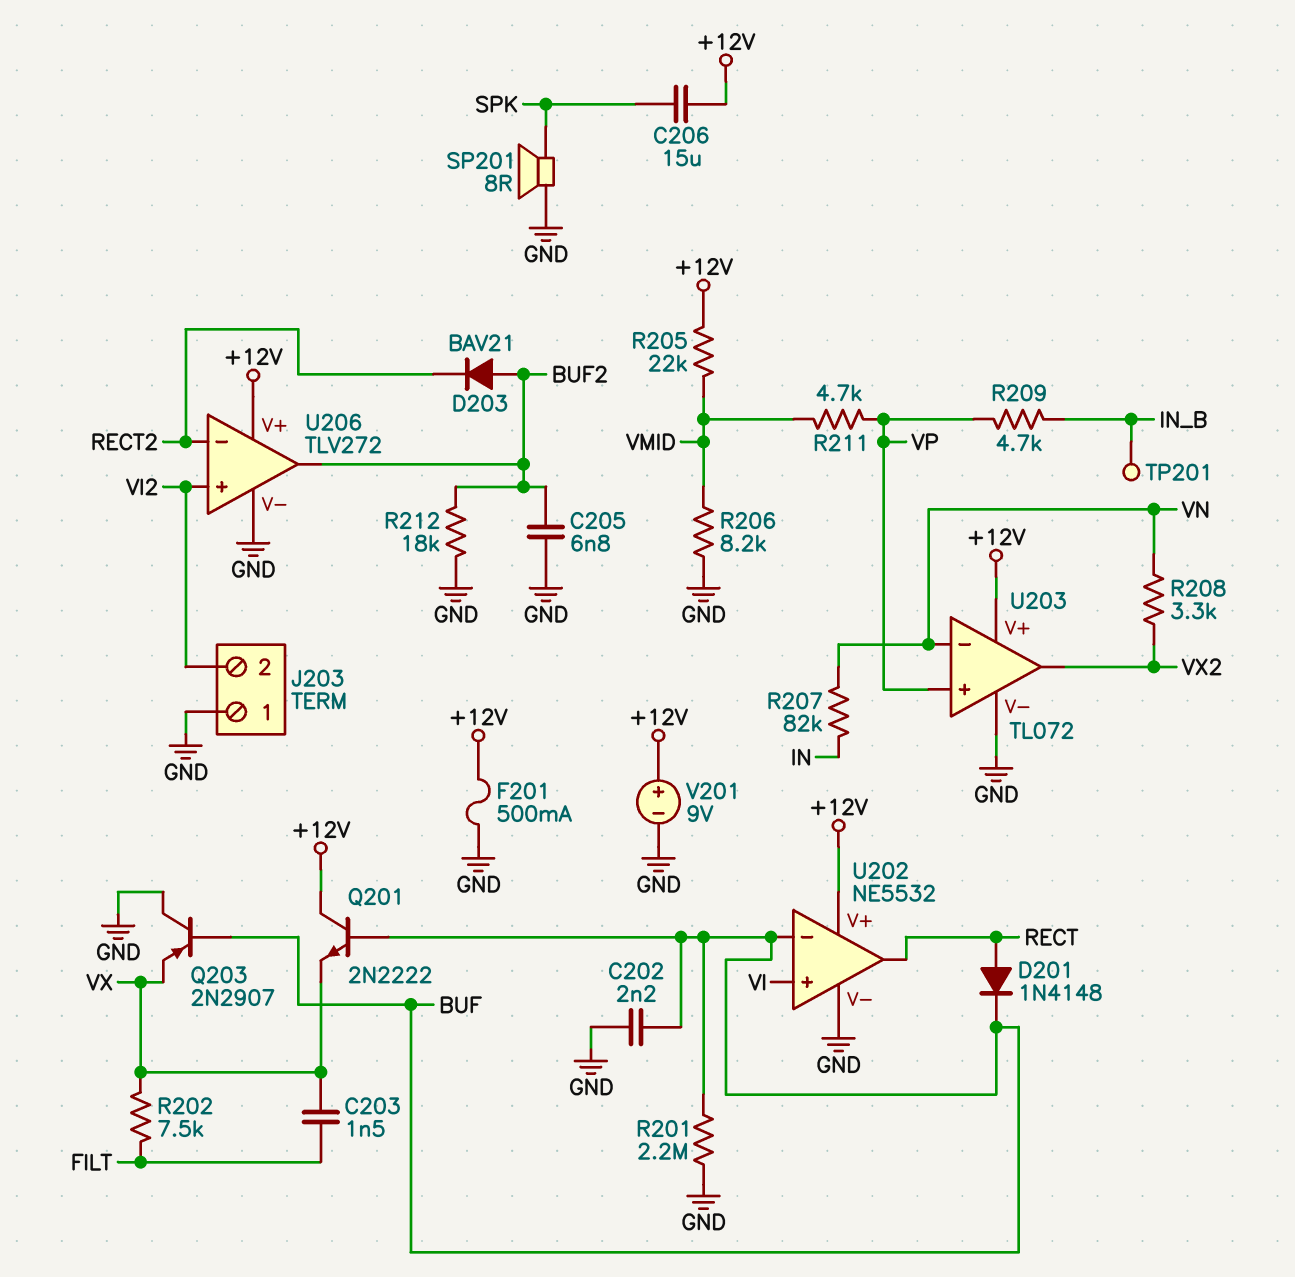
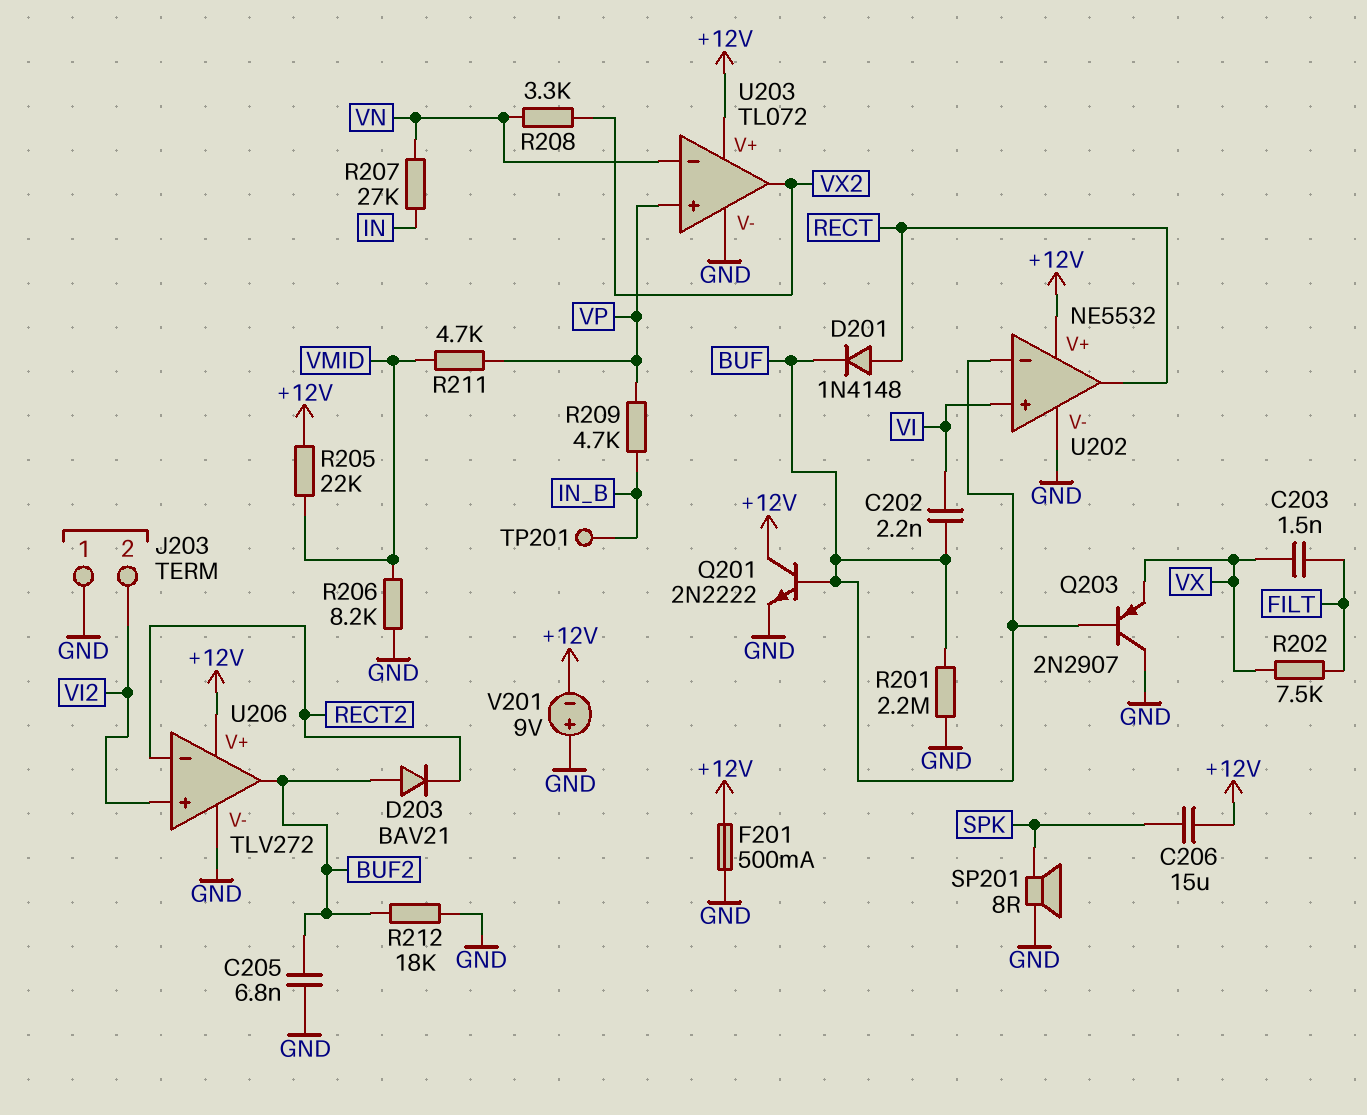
C202: 2.2nF (BUF, GND) -> 2.2nF (BUF, VI)
Q201: NPN 2N2222 (B BUF, C +12V, E VX) -> NPN 2N2222 (B BUF, C +12V, E GND)
R207: 82k (IN, VN) -> 27k (IN, VN)
V201: 9V (plus +12V, minus GND) -> 9V (plus GND, minus +12V)

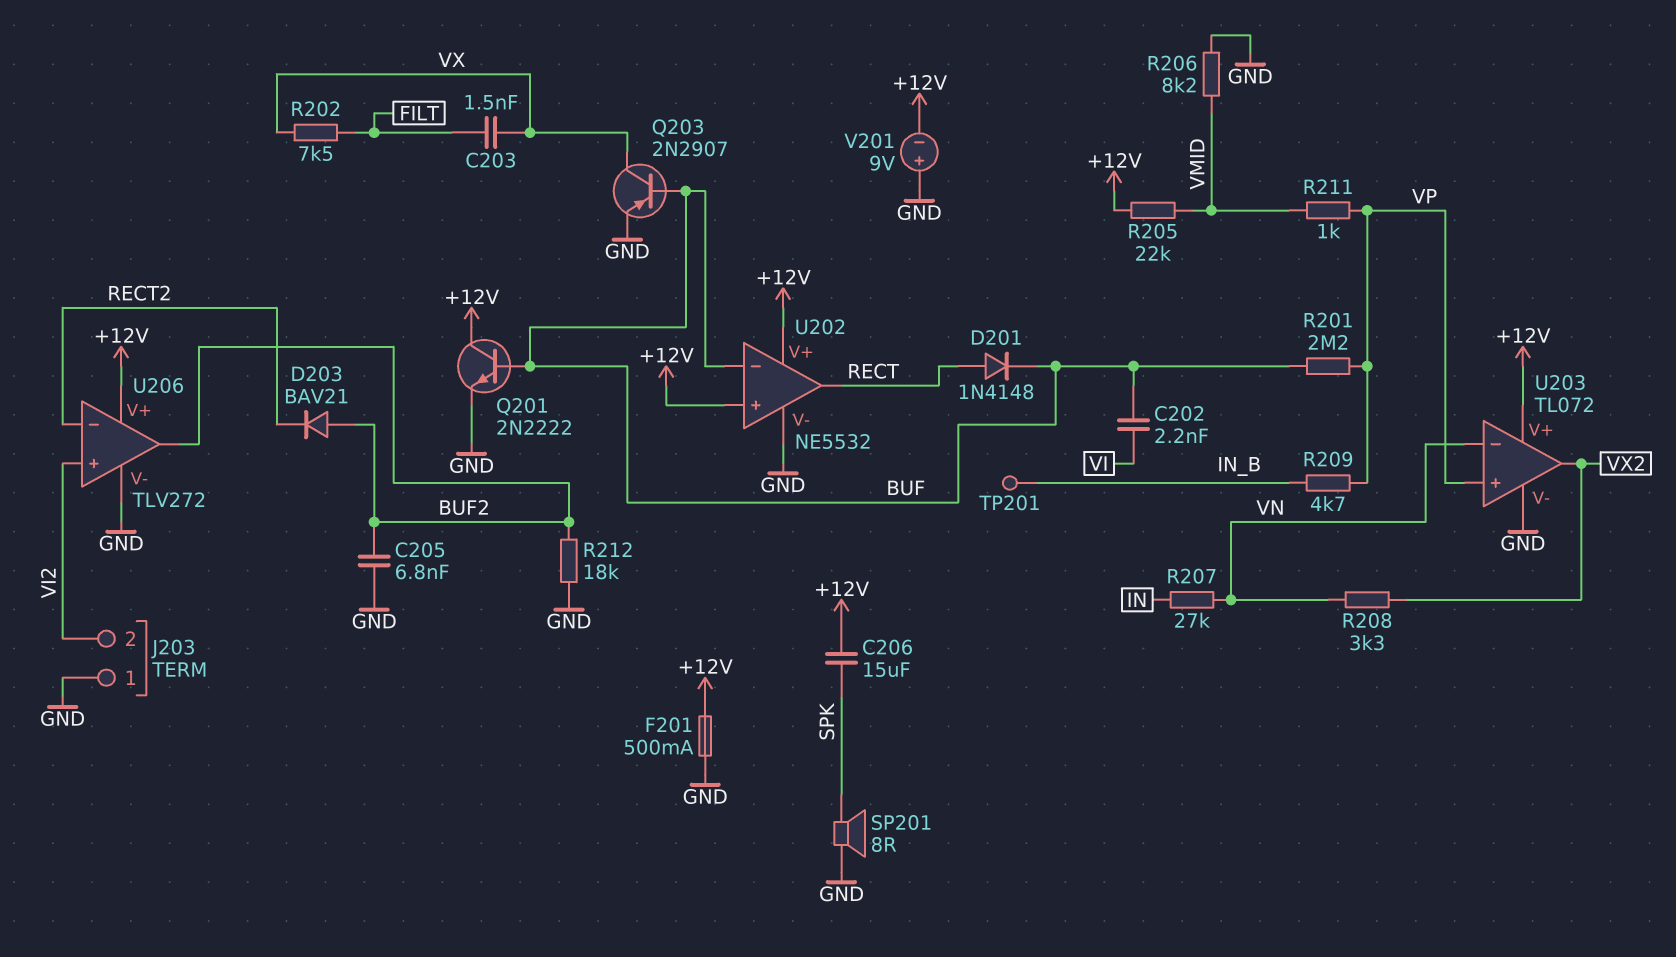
Q203: PNP 2N2907 (B BUF, C GND, E VX) -> PNP 2N2907 (B BUF, C VX, E GND)
R201: 2.2M (BUF, GND) -> 2.2M (BUF, VP)
R211: 4.7k (VMID, VP) -> 1k (VMID, VP)
U202 pin in+: VI -> +12V

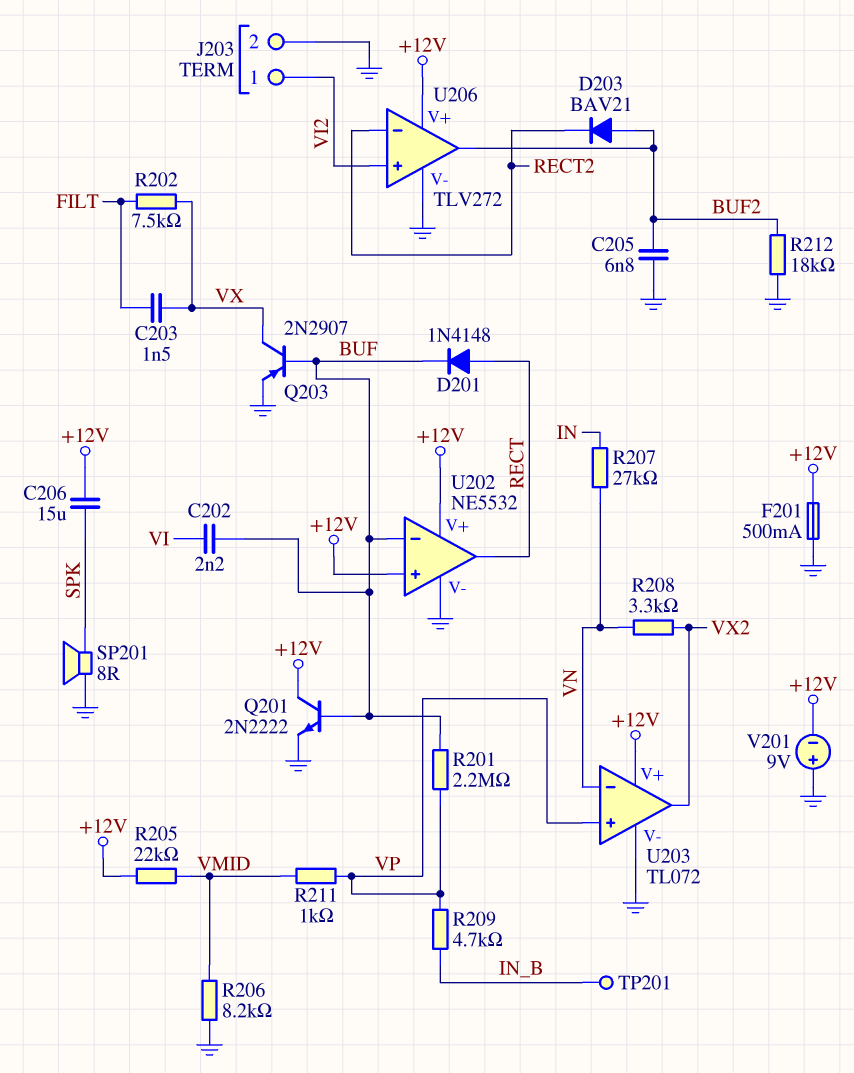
J203 pin 1: GND -> VI2
J203 pin 2: VI2 -> GND

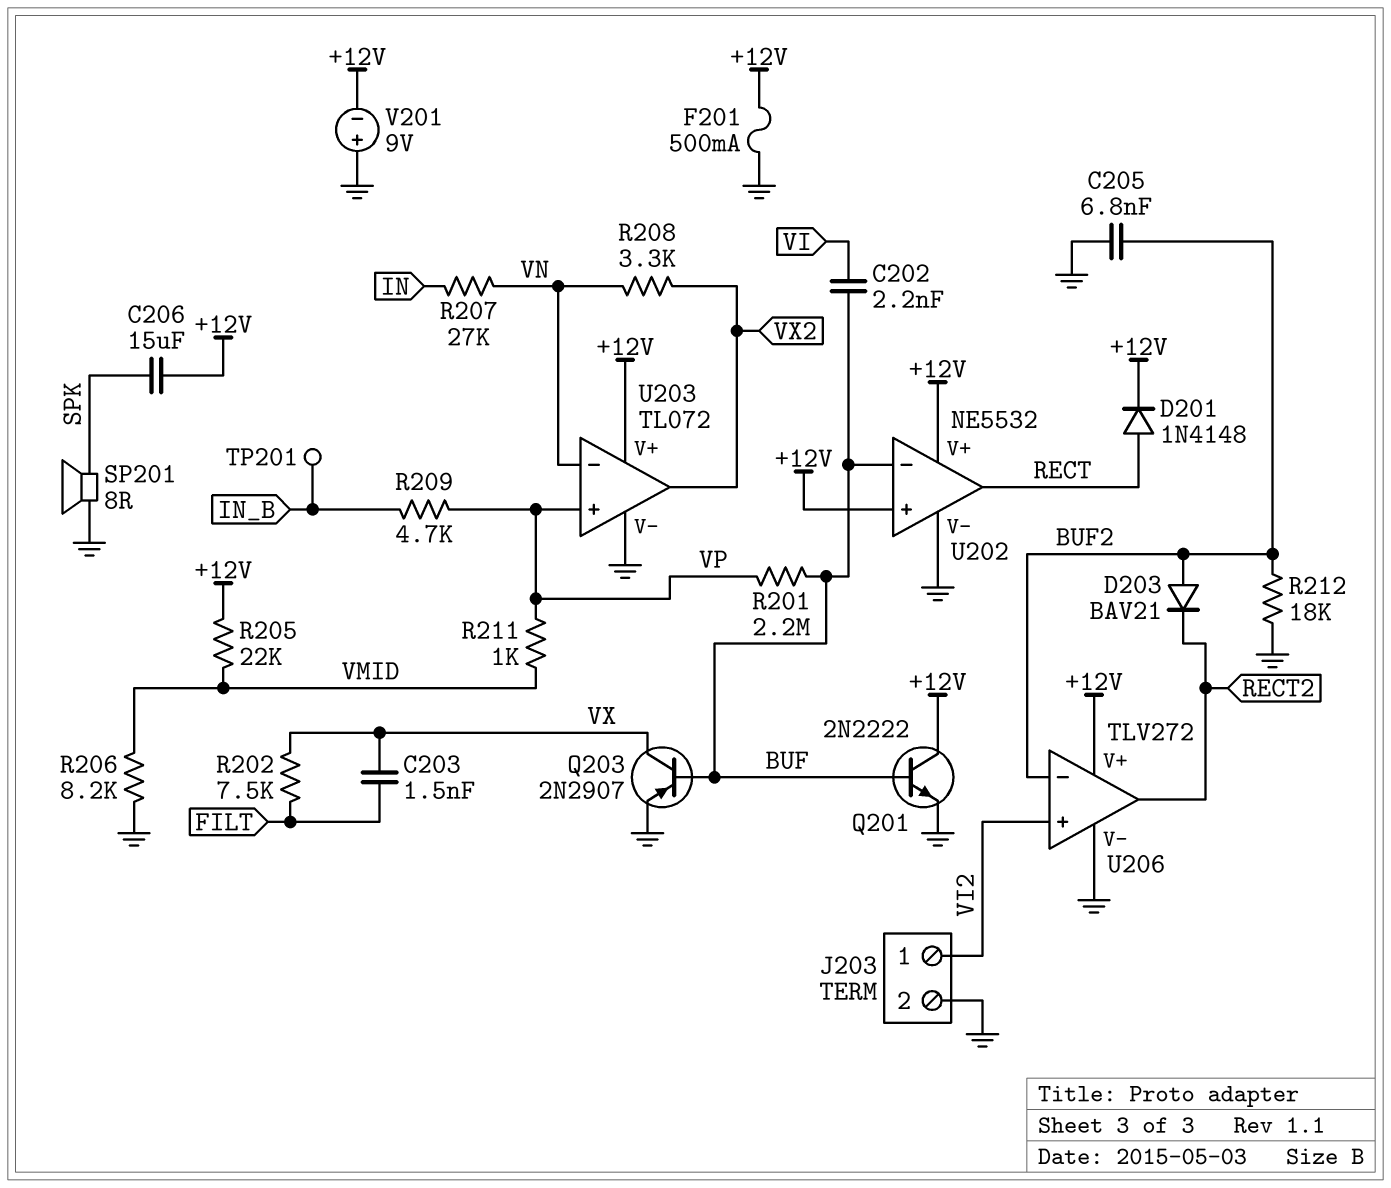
D201: diode 1N4148 (A RECT, K BUF) -> diode 1N4148 (A RECT, K +12V)
U206 pin in-: RECT2 -> BUF2
U206 pin out: BUF2 -> RECT2

